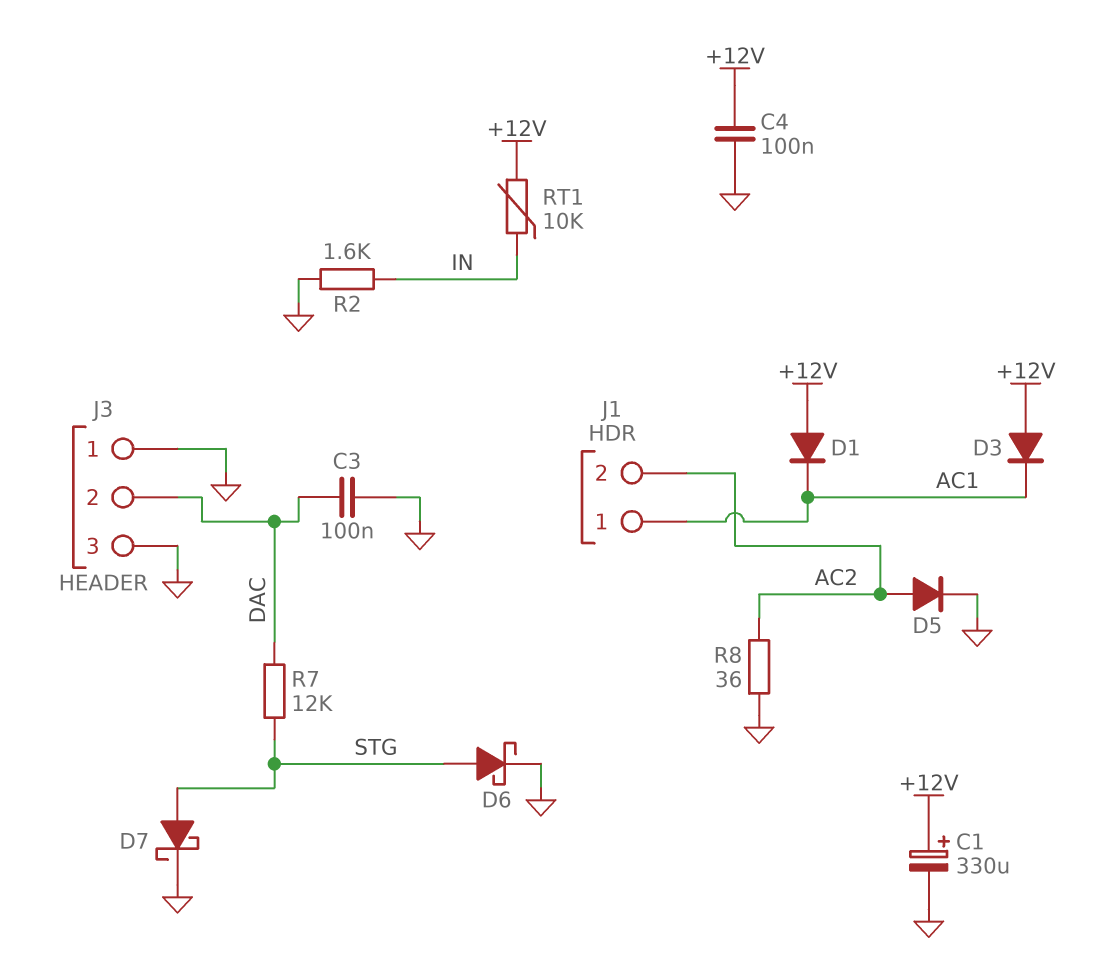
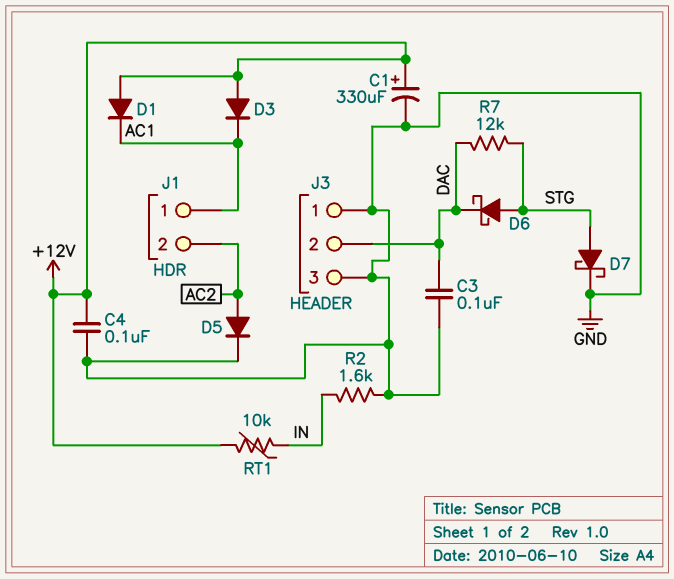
D6: schottky (A STG, K GND) -> schottky (A STG, K DAC)
R8: 36 (AC2, GND) -> none

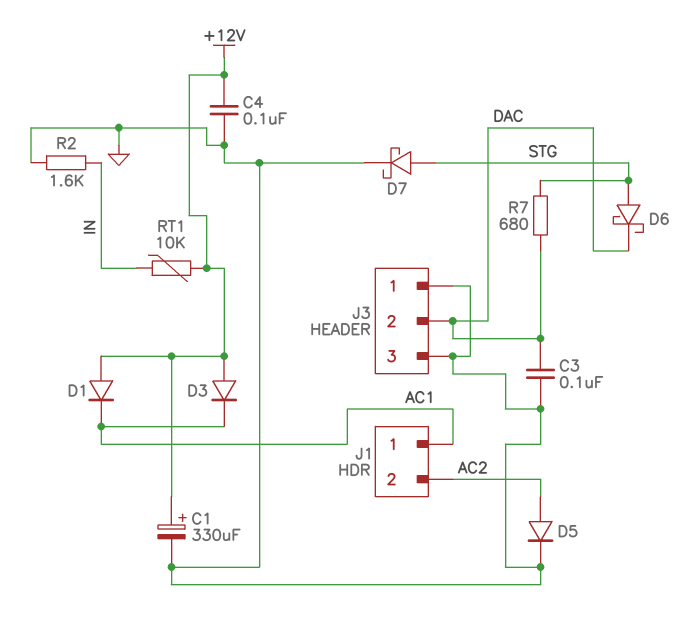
R7: 12k (DAC, STG) -> 680 (DAC, STG)

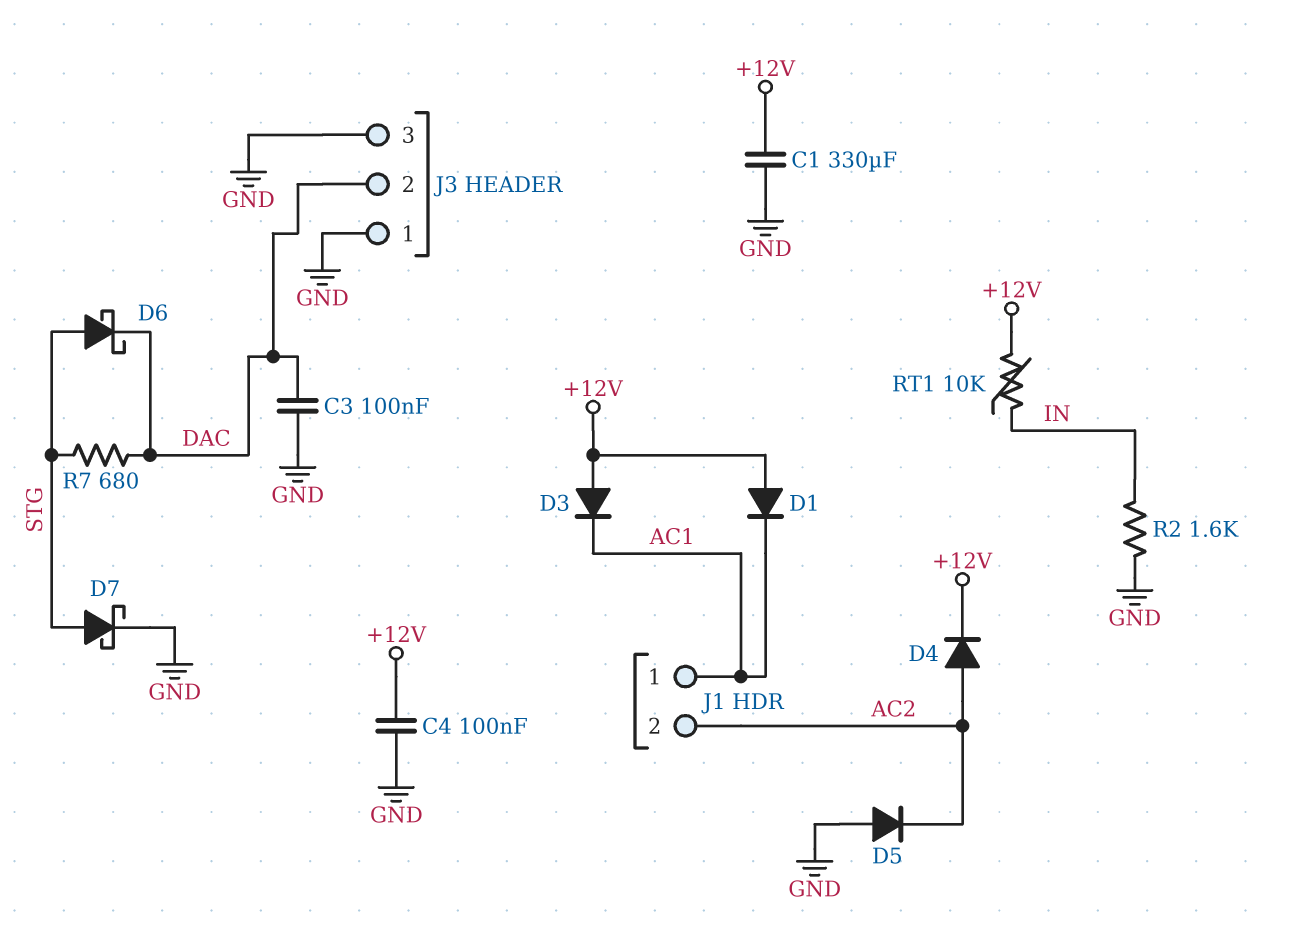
C1: 330uF (plus +12V, minus GND) -> 330uF (+12V, GND)
D4: none -> diode (A AC2, K +12V)
D5: diode (A AC2, K GND) -> diode (A GND, K AC2)

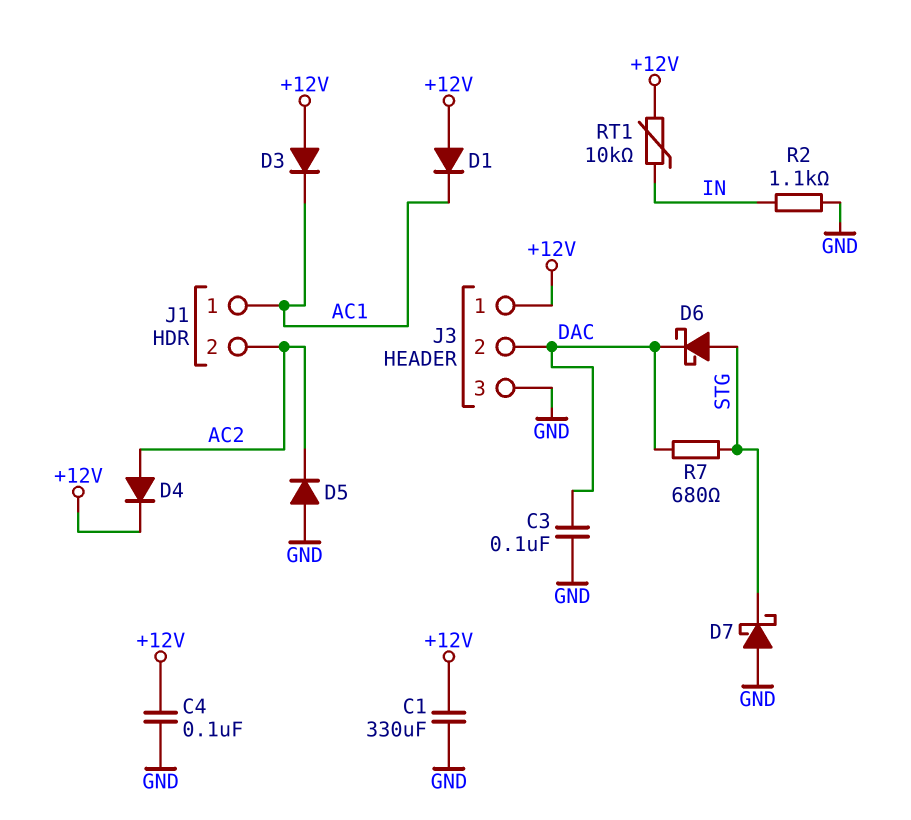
D7: schottky (A STG, K GND) -> schottky (A GND, K STG)
J3 pin 1: GND -> +12V
R2: 1.6k (GND, IN) -> 1.1k (GND, IN)

